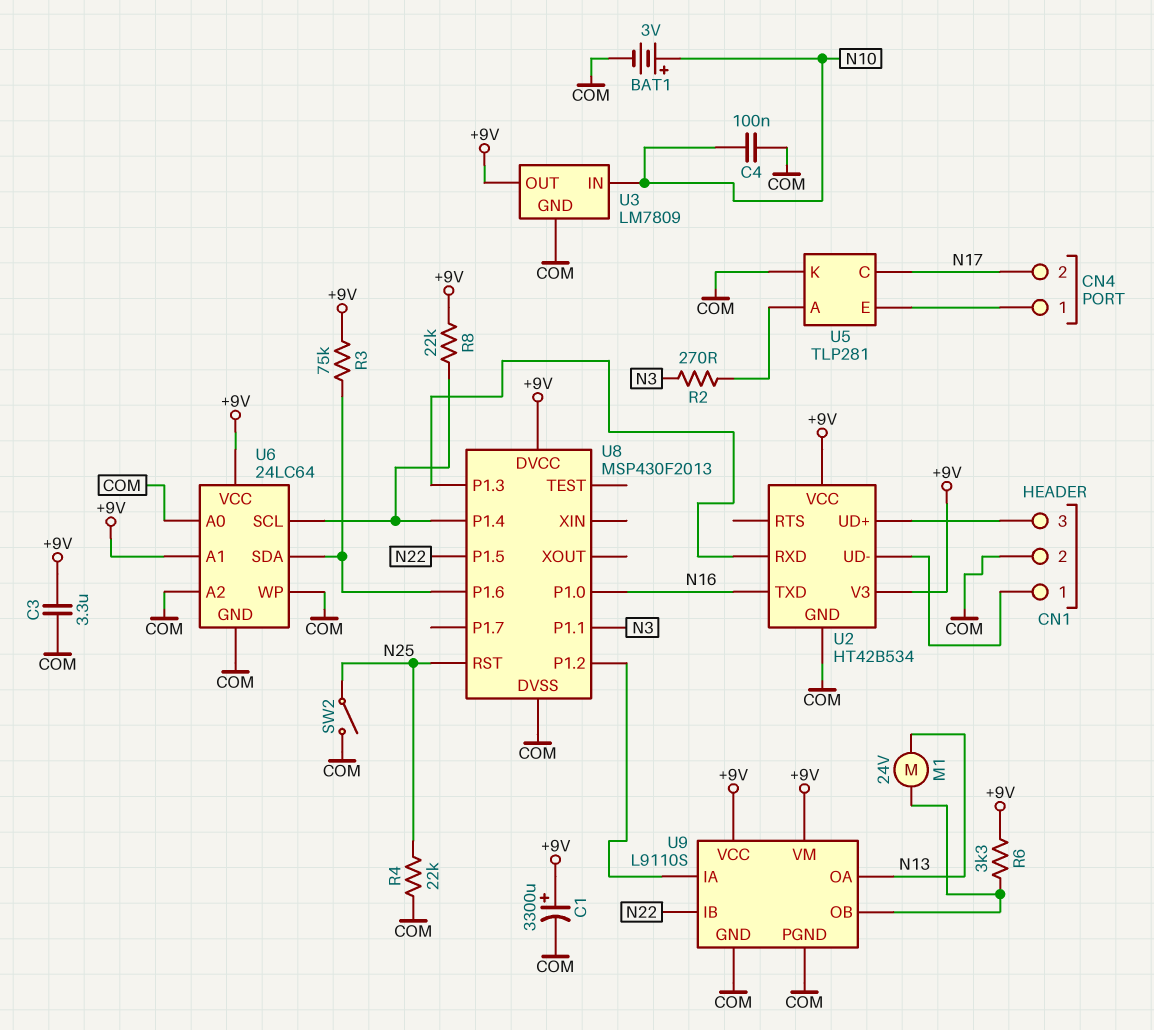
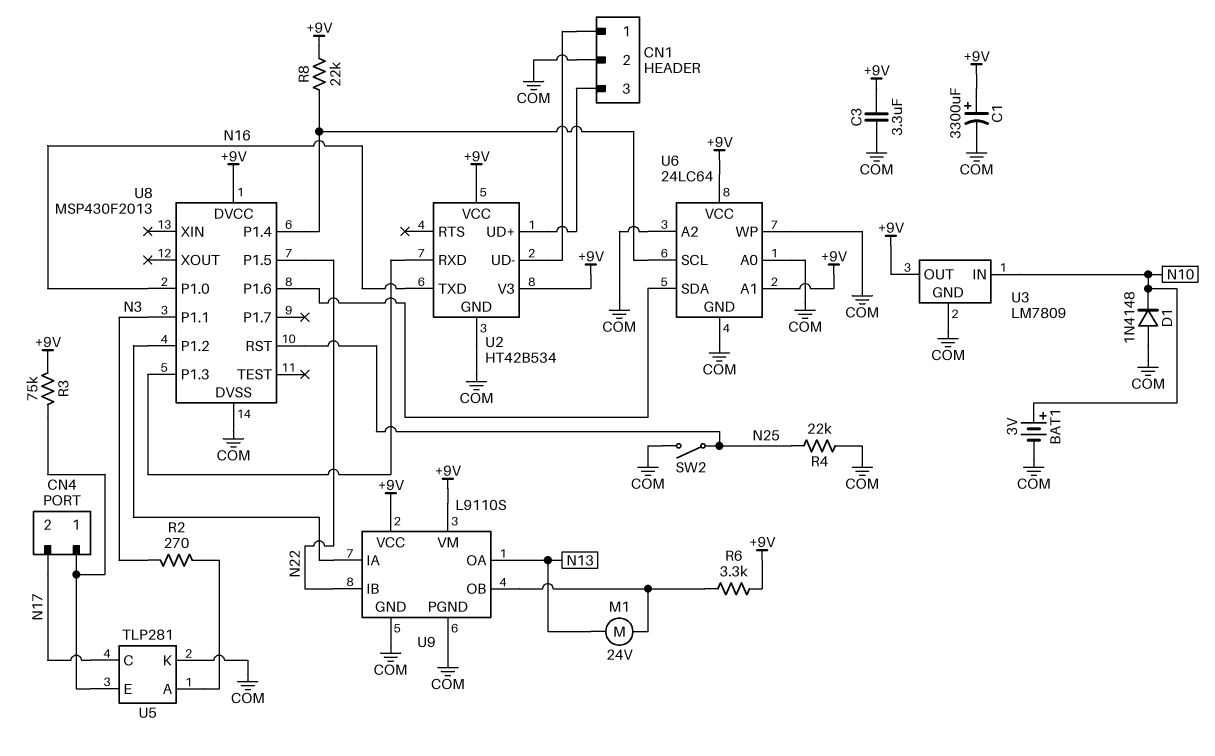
C4: 100nF (COM, N10) -> none
D1: none -> diode 1N4148 (A COM, K N10)
R3: 75k (+9V, U6/SDA) -> 75k (+9V, CN4/1)

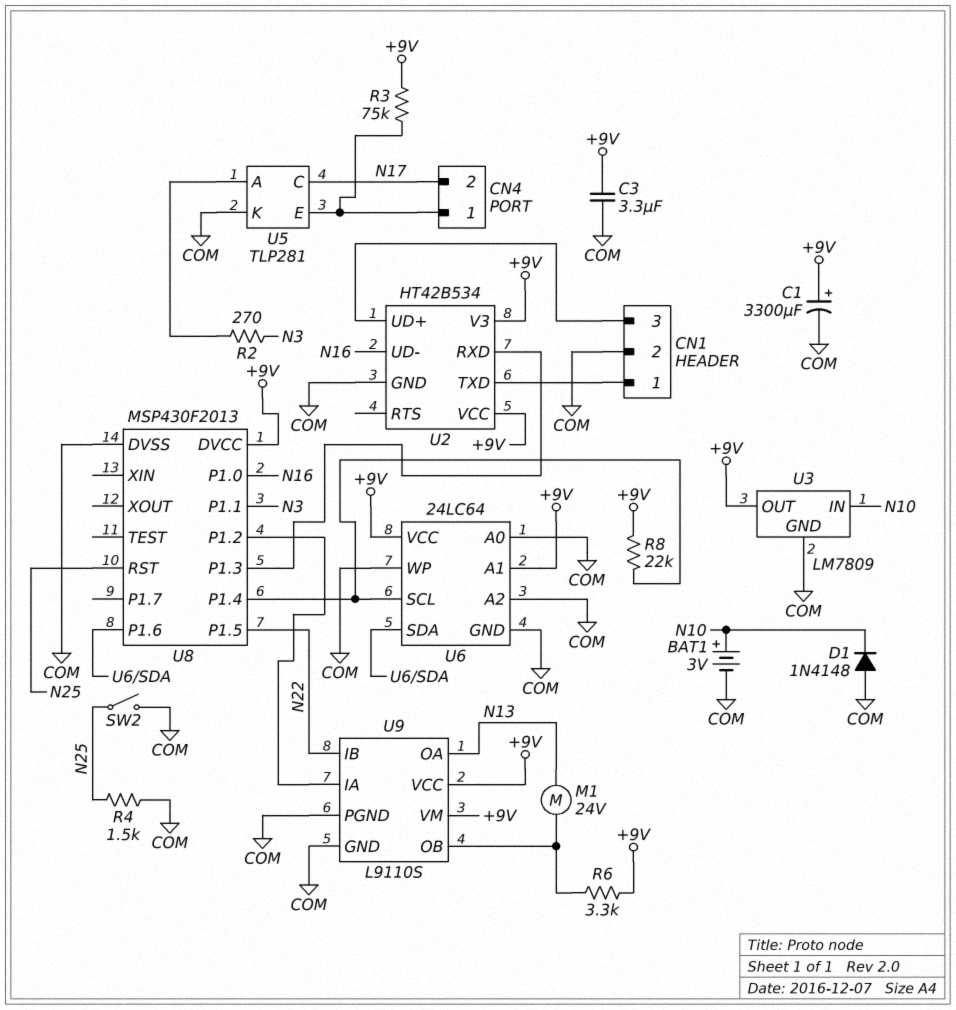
R4: 22k (COM, N25) -> 1.5k (COM, N25)
U2 pin TXD: N16 -> CN1/1
U2 pin UD-: CN1/1 -> N16

